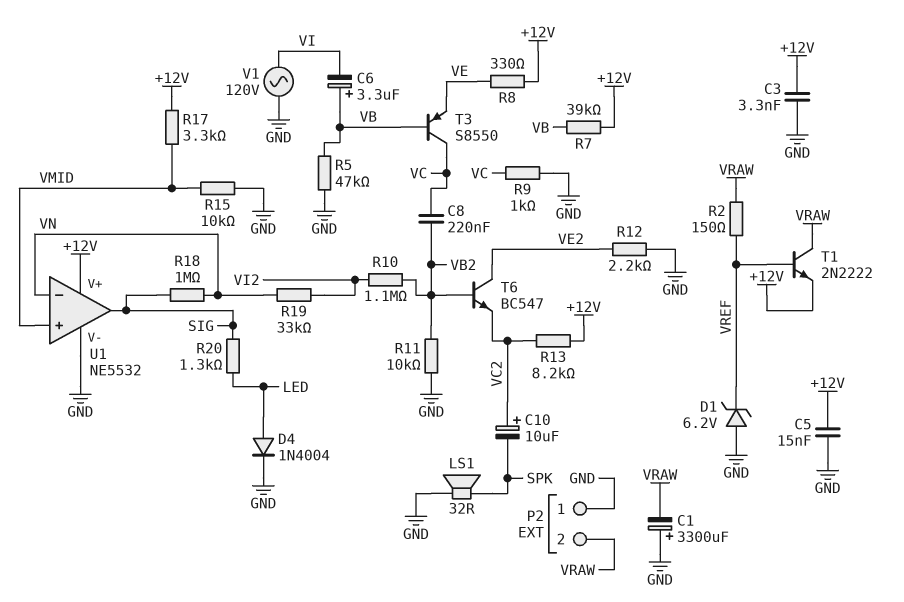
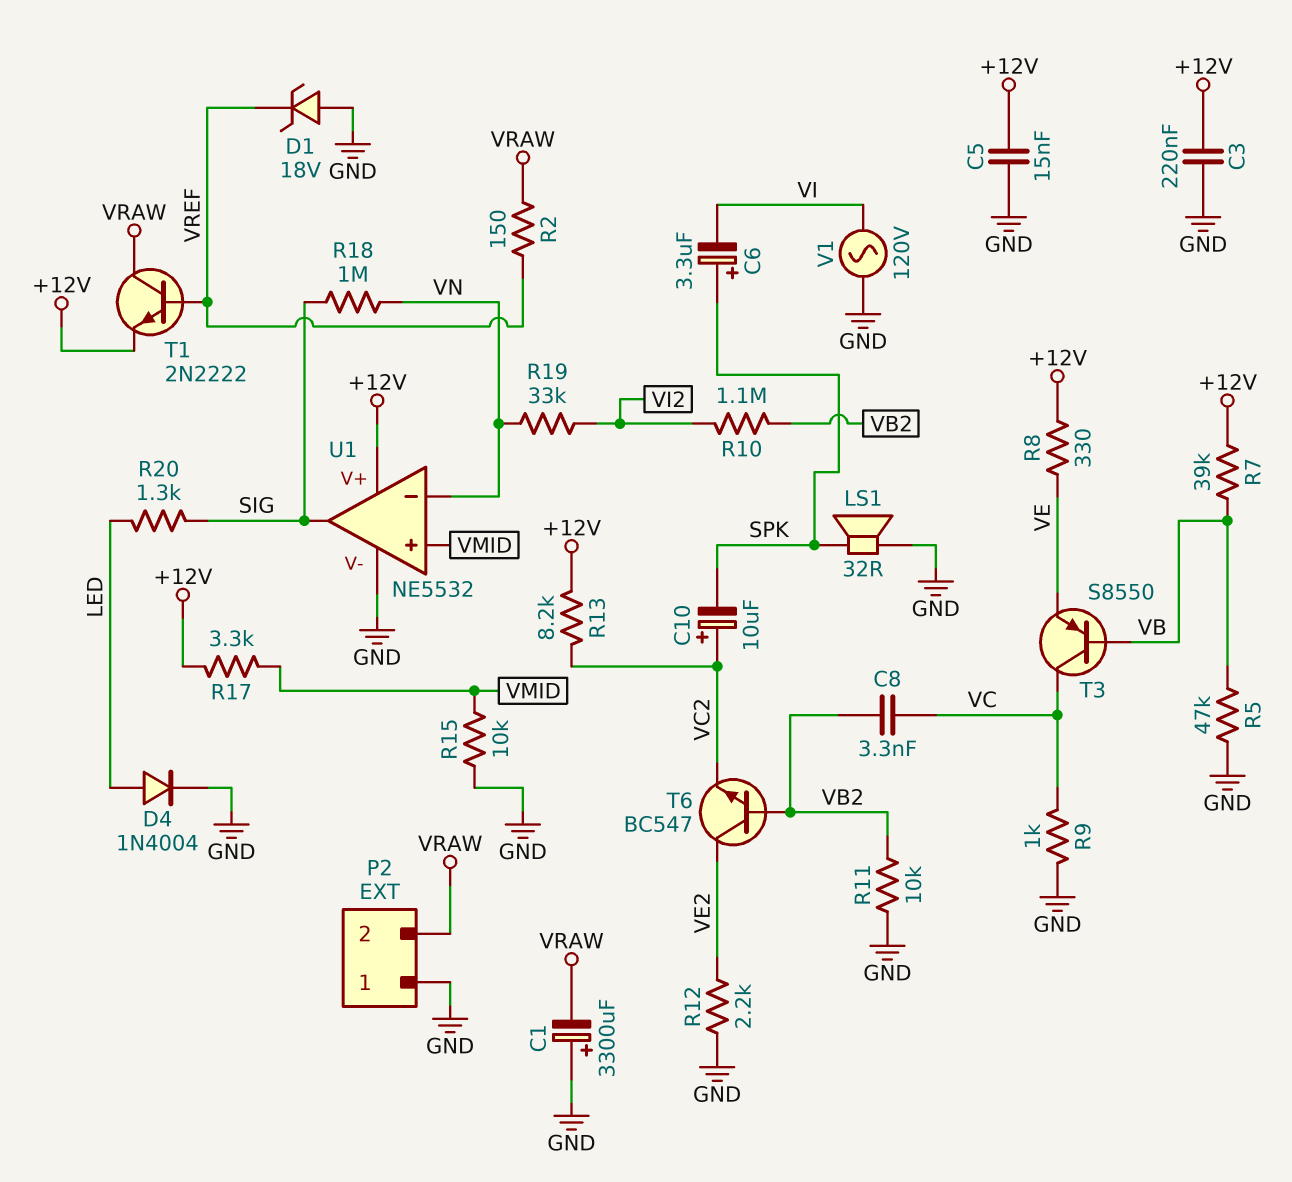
C3: 3.3nF (+12V, GND) -> 220nF (+12V, GND)
C6: 3.3uF (plus VB, minus VI) -> 3.3uF (plus SPK, minus VI)
C8: 220nF (VB2, VC) -> 3.3nF (VB2, VC)
D1: zener 6.2V (A GND, K VREF) -> zener 18V (A GND, K VREF)

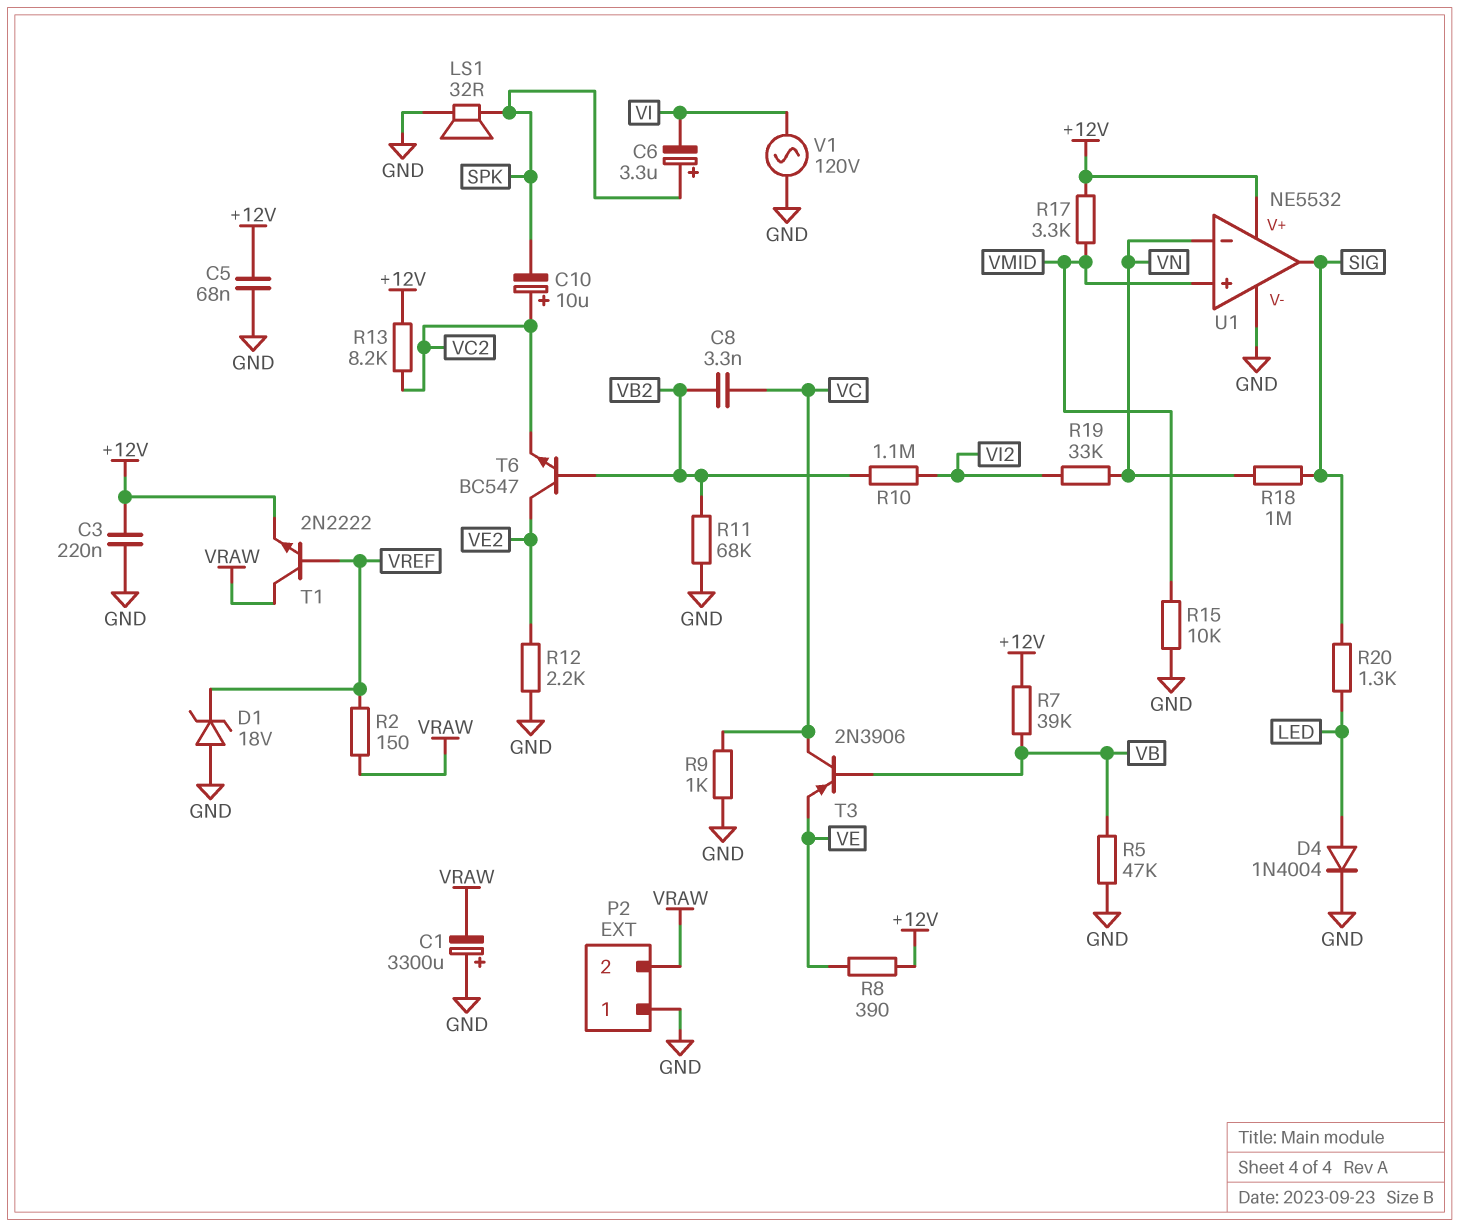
C5: 15nF (+12V, GND) -> 68nF (+12V, GND)
R8: 330 (+12V, VE) -> 390 (+12V, VE)
R11: 10k (GND, VB2) -> 68k (GND, VB2)
T3: PNP S8550 (B VB, C VC, E VE) -> PNP 2N3906 (B VB, C VC, E VE)

